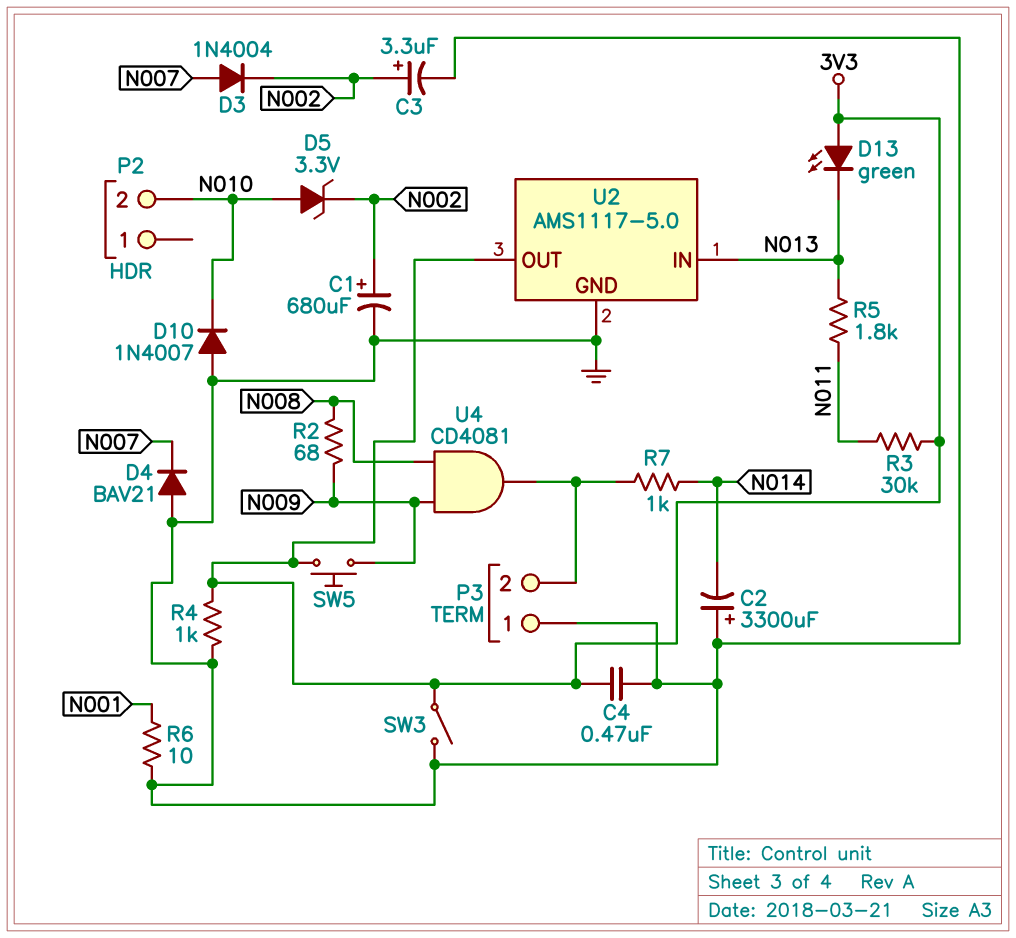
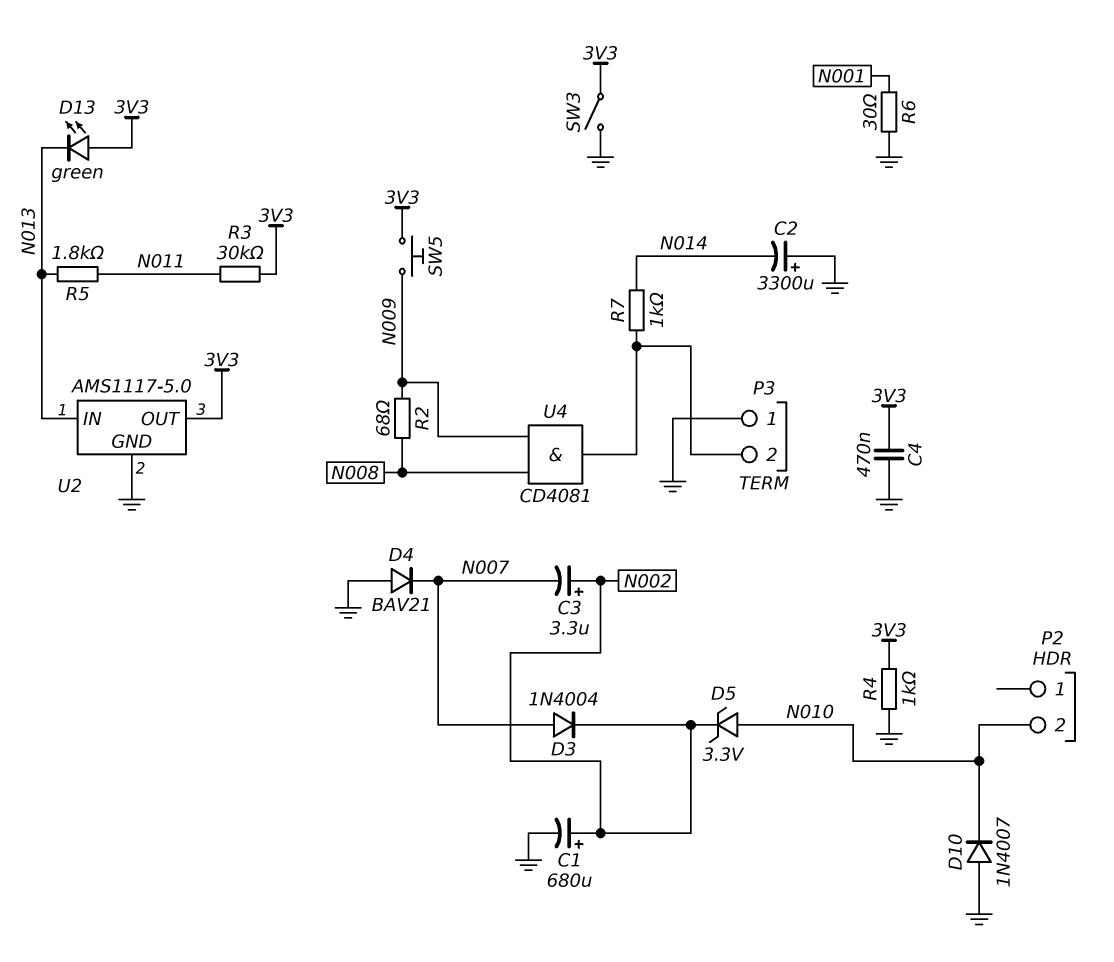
C3: 3.3uF (plus N002, minus GND) -> 3.3uF (plus N002, minus N007)
R6: 10 (GND, N001) -> 30 (GND, N001)

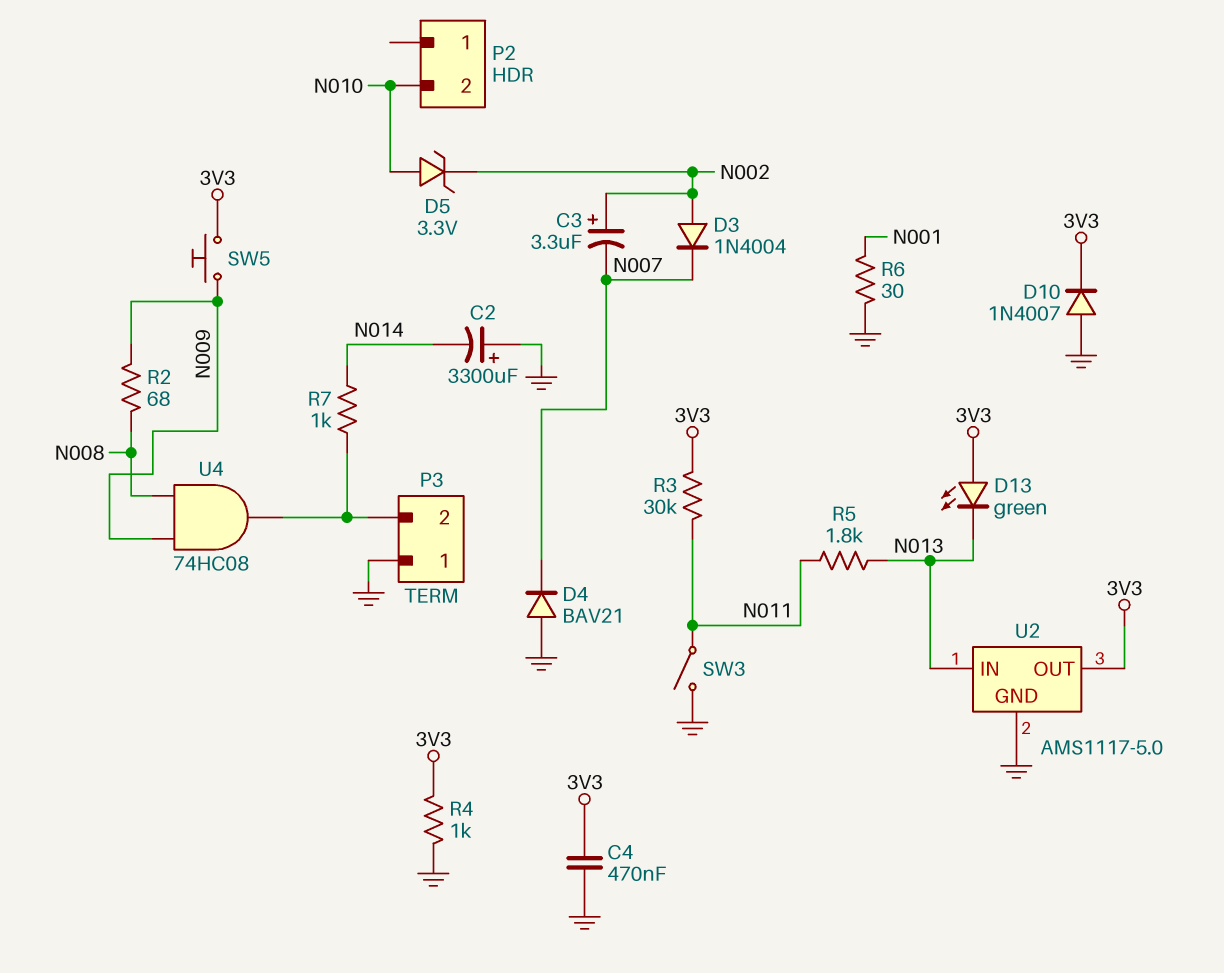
C1: 680uF (plus N002, minus GND) -> none
D3: diode 1N4004 (A N007, K N002) -> diode 1N4004 (A N002, K N007)
D10: diode 1N4007 (A GND, K N010) -> diode 1N4007 (A GND, K 3V3)
SW3: switch (3V3, GND) -> switch (GND, N011)
U4: AND CD4081 (in N008, in N009, out P3/2) -> AND 74HC08 (in N008, in N009, out P3/2)

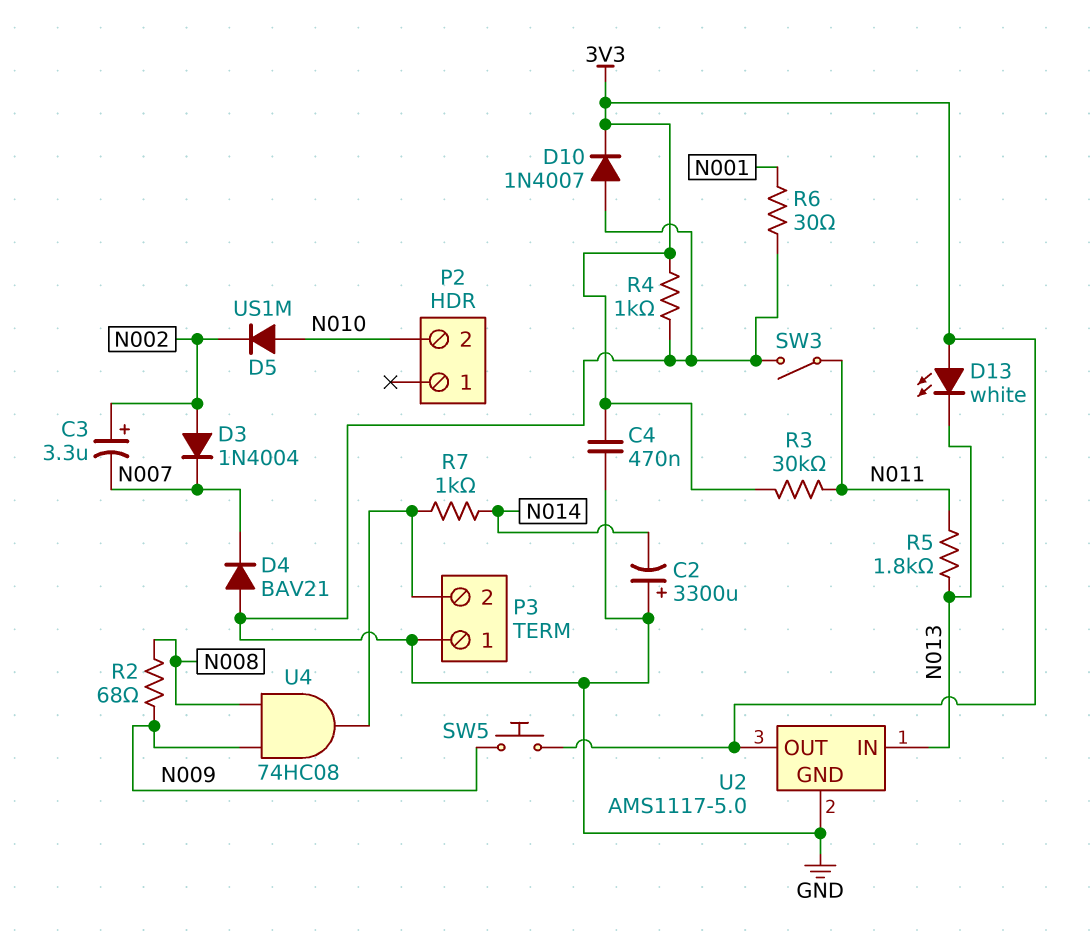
D5: zener 3.3V (A N010, K N002) -> diode US1M (A N010, K N002)
D13: LED green (A 3V3, K N013) -> LED white (A 3V3, K N013)

